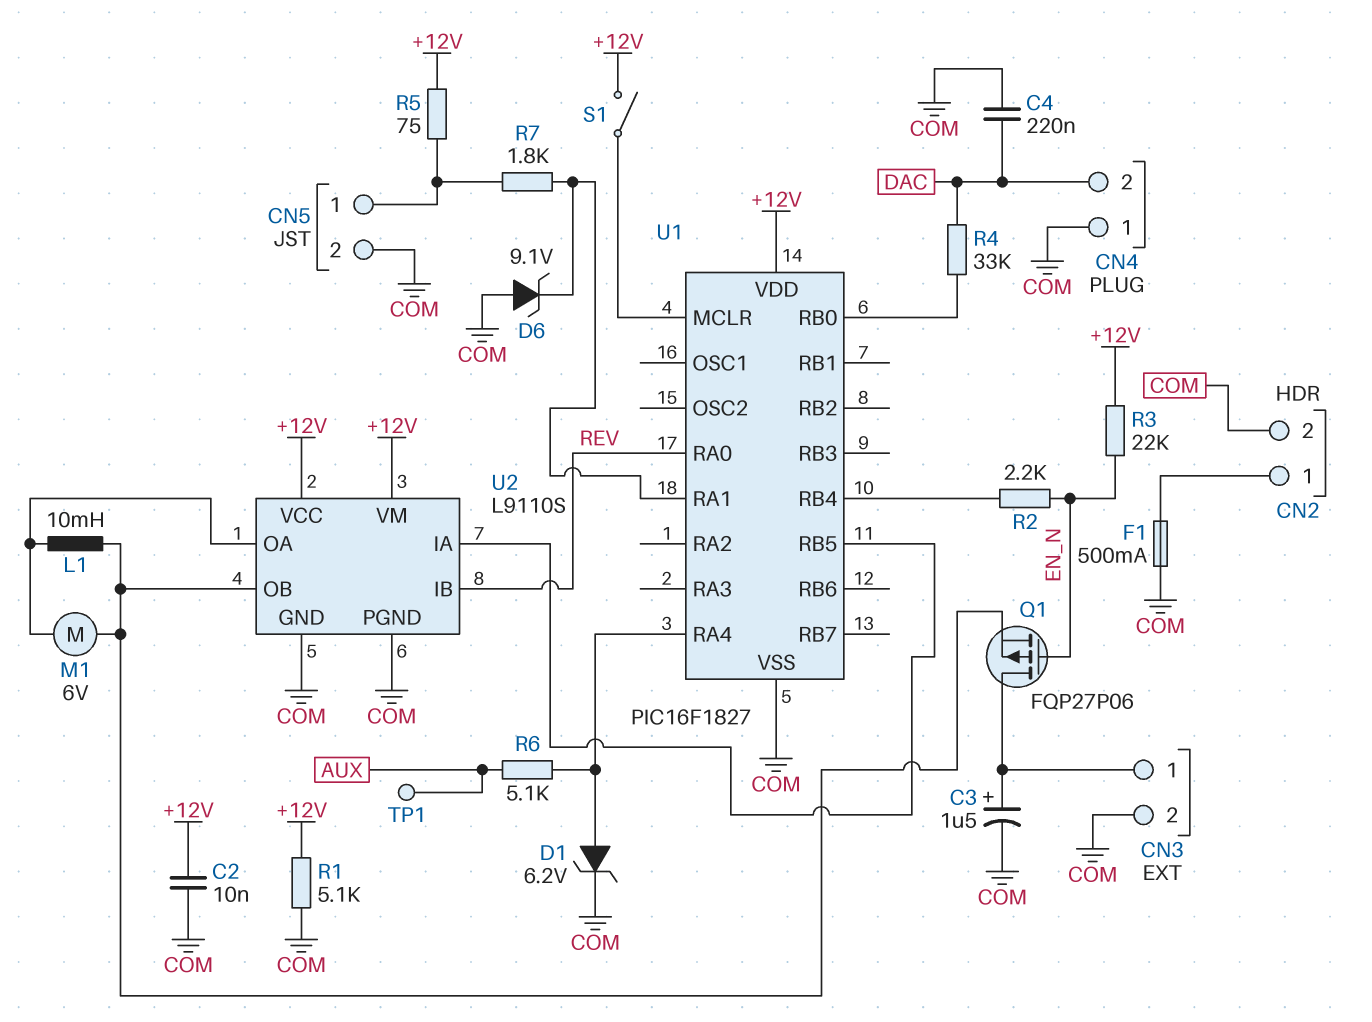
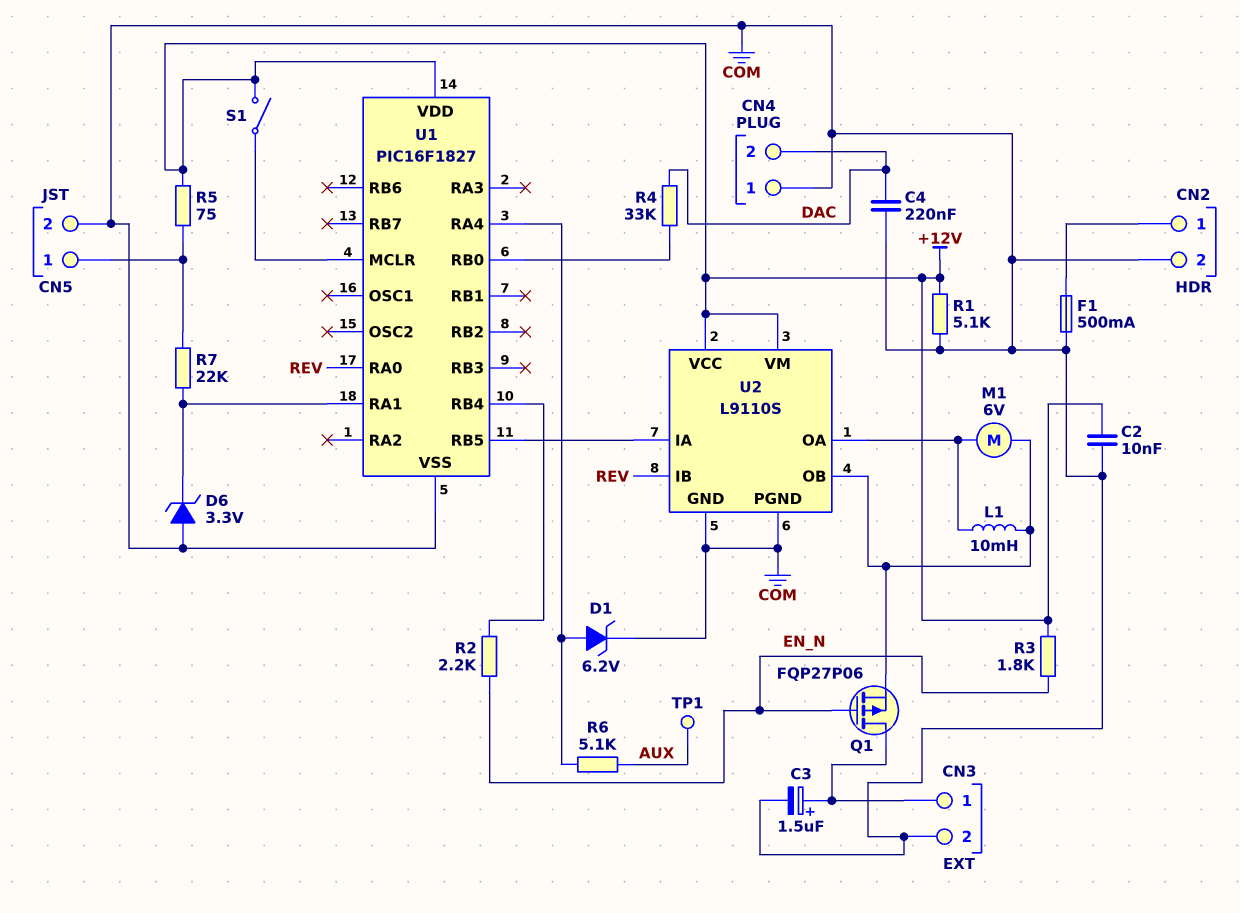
D6: zener 9.1V (A COM, K U1/RA1) -> zener 3.3V (A COM, K U1/RA1)
R3: 22k (+12V, EN_N) -> 1.8k (+12V, EN_N)
R7: 1.8k (CN5/1, U1/RA1) -> 22k (CN5/1, U1/RA1)

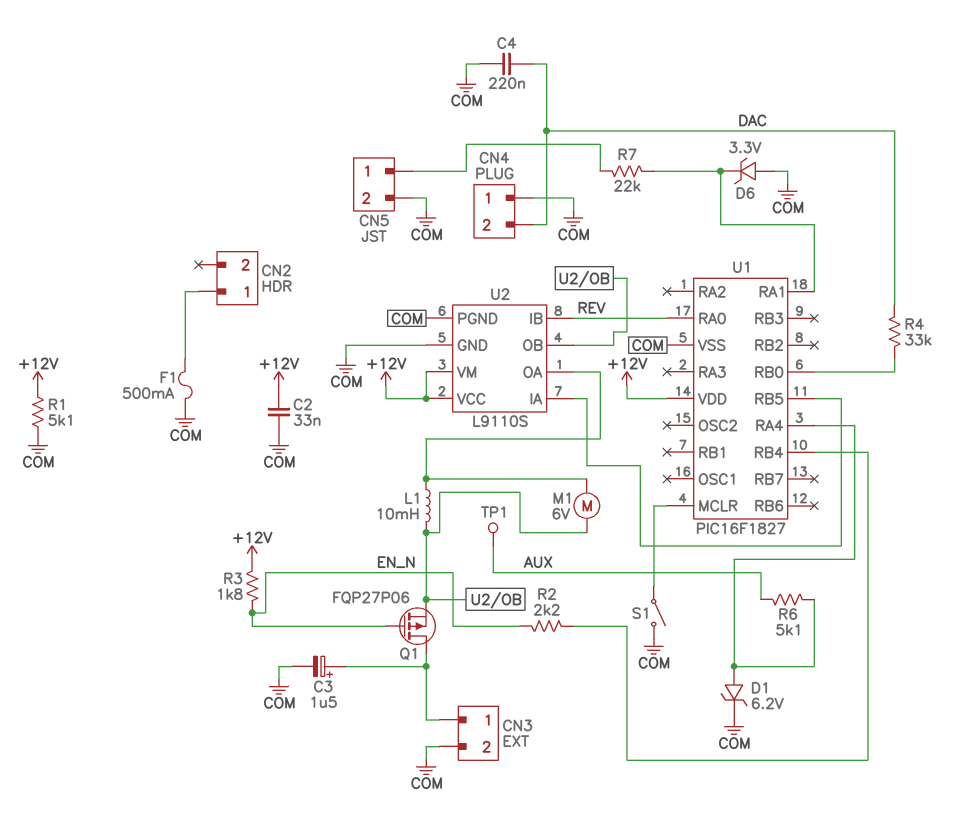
C2: 10nF (+12V, COM) -> 33nF (+12V, COM)
CN2 pin 2: COM -> none
R5: 75 (+12V, CN5/1) -> none
S1: switch (+12V, U1/MCLR) -> switch (COM, U1/MCLR)

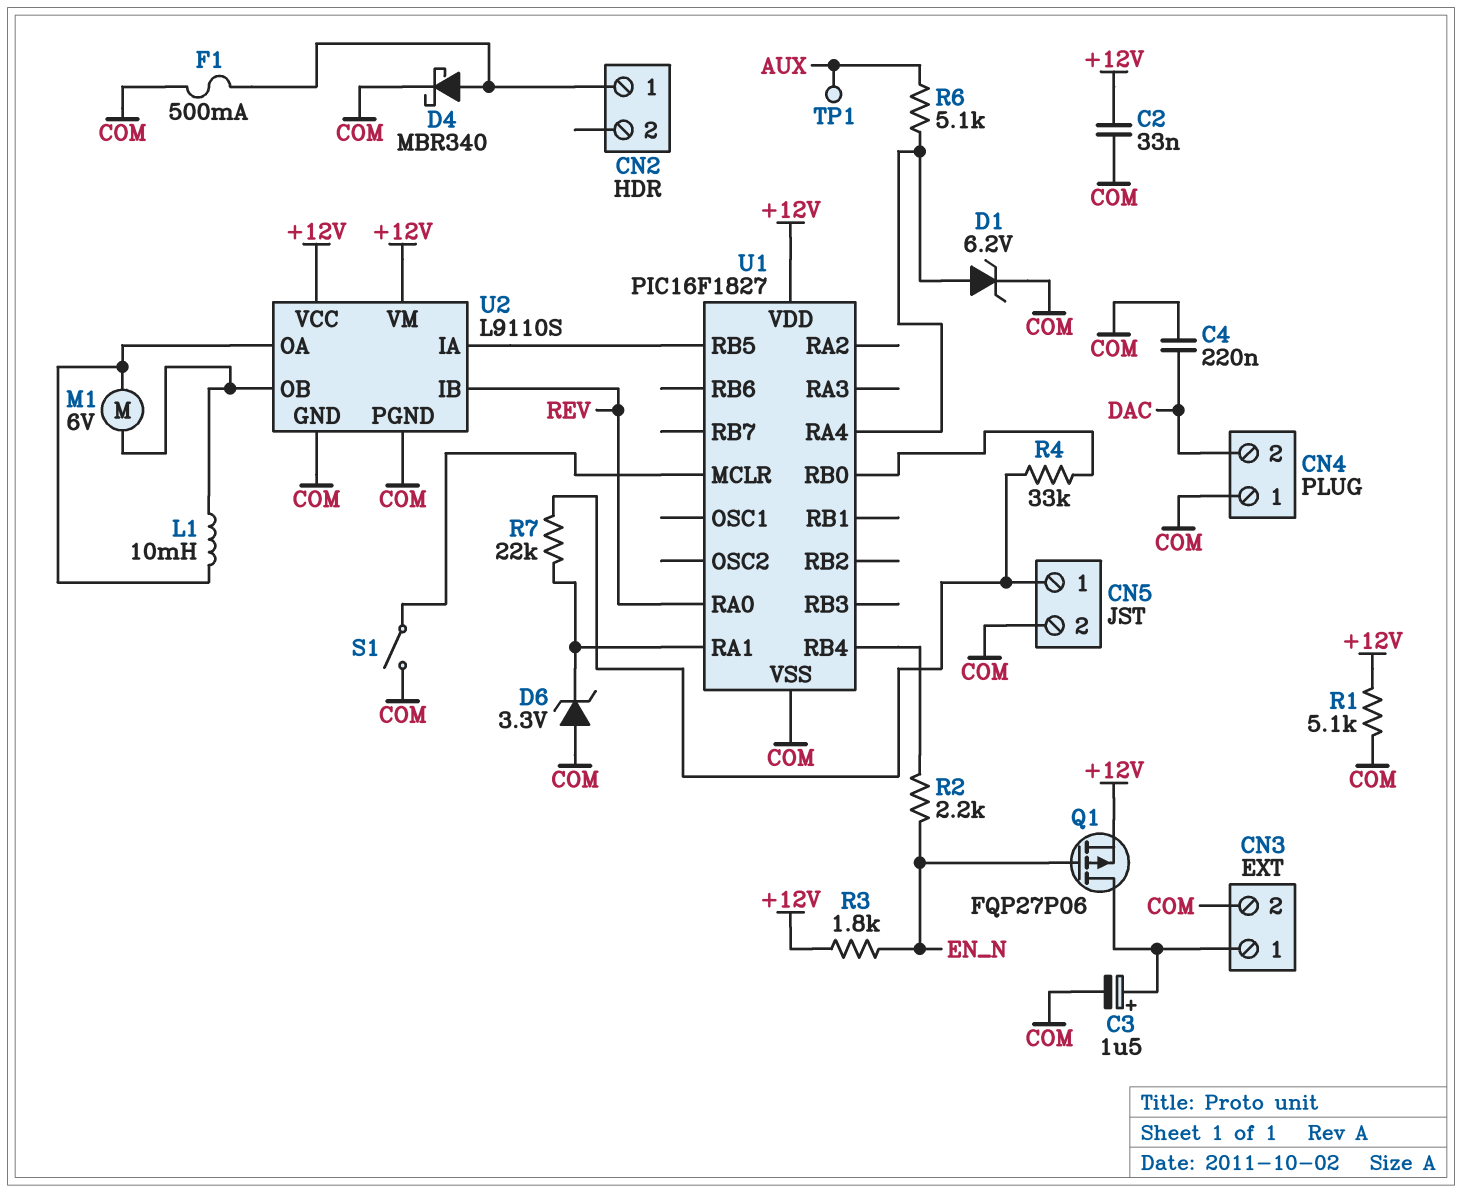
D4: none -> schottky MBR340 (A CN2/1, K COM)
Q1: PMOS FQP27P06 (G EN_N, D CN3/1, S U2/OB) -> PMOS FQP27P06 (G EN_N, D CN3/1, S +12V)
R4: 33k (DAC, U1/RB0) -> 33k (CN5/1, U1/RB0)

